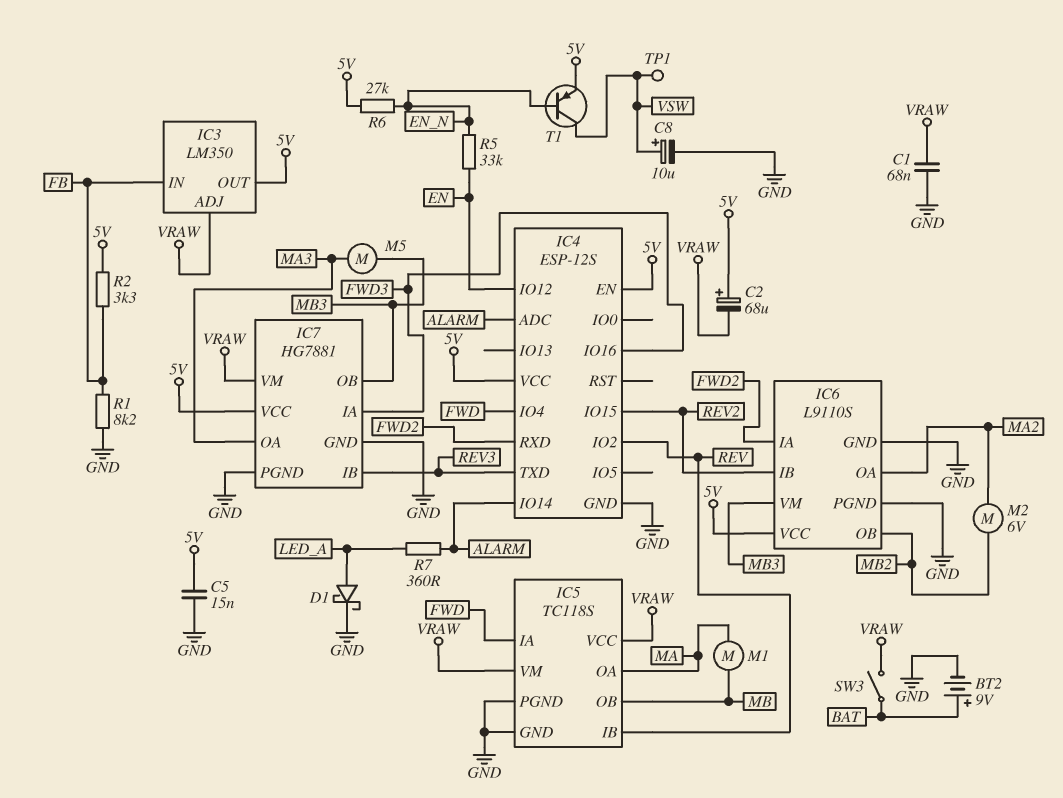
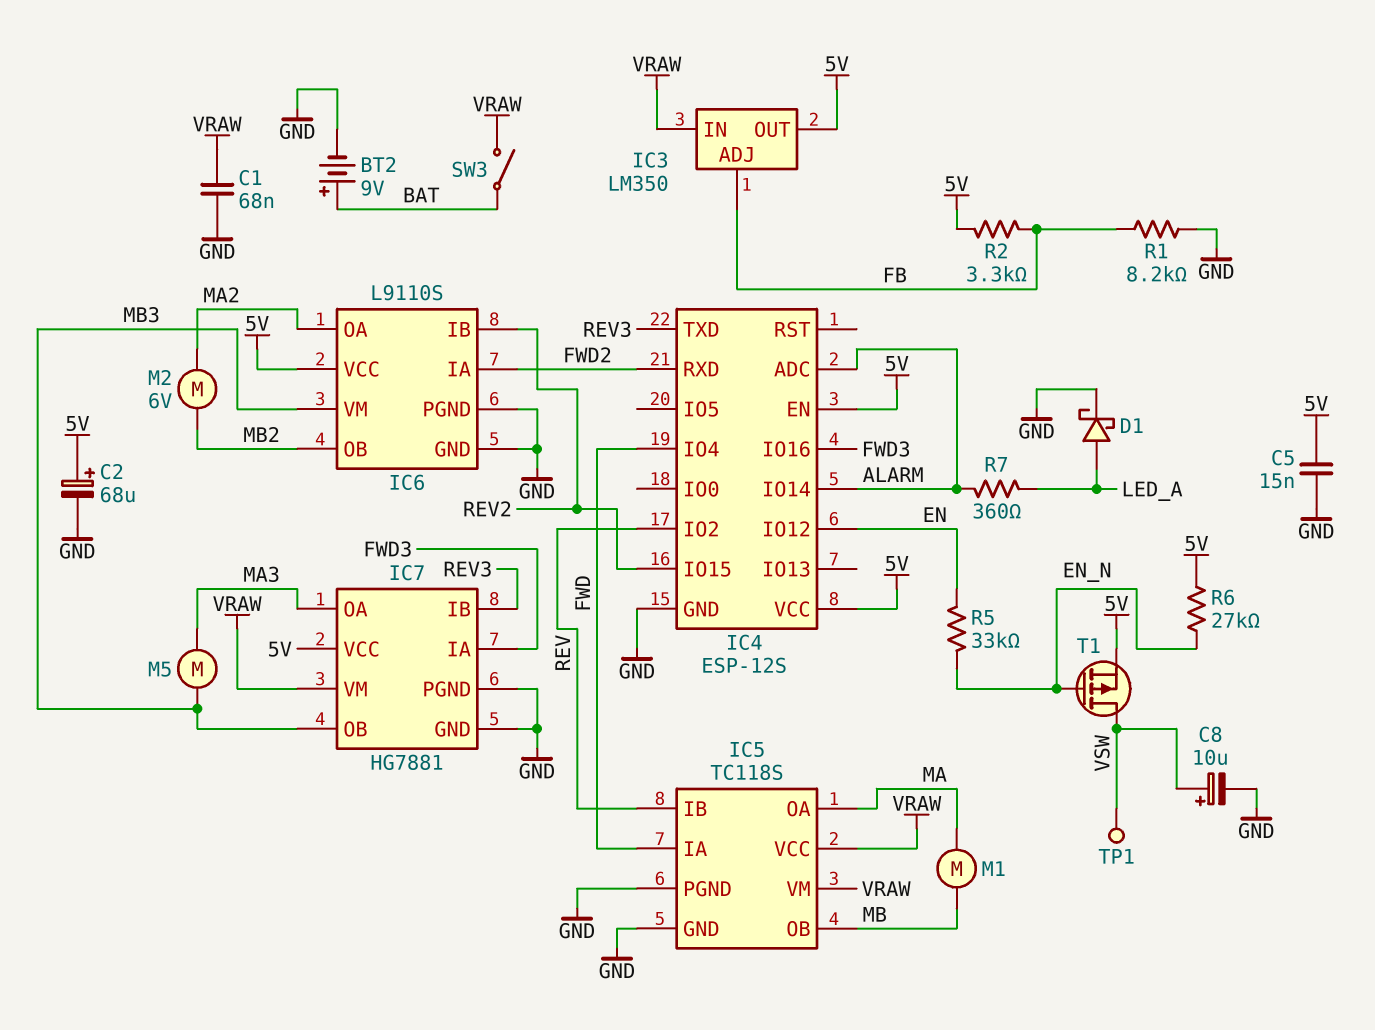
C2: 68uF (plus 5V, minus VRAW) -> 68uF (plus 5V, minus GND)
IC3 pin ADJ: VRAW -> FB
IC3 pin IN: FB -> VRAW
T1: PNP (B EN_N, C VSW, E 5V) -> PMOS (G EN_N, D VSW, S 5V)

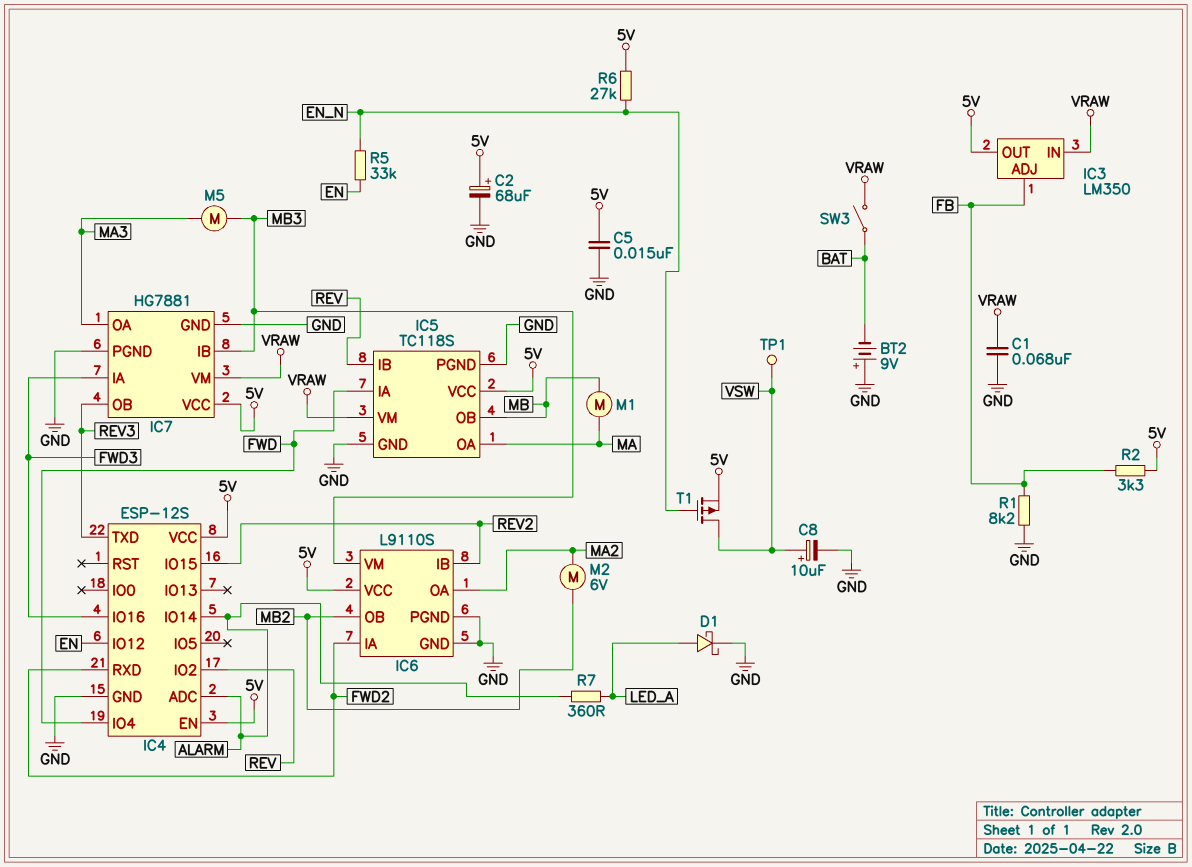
BT2: 9V (plus BAT, minus GND) -> 9V (plus GND, minus BAT)
IC5 pin VCC: VRAW -> 5V
IC7 pin IB: REV3 -> MB3
IC7 pin OB: MB3 -> REV3

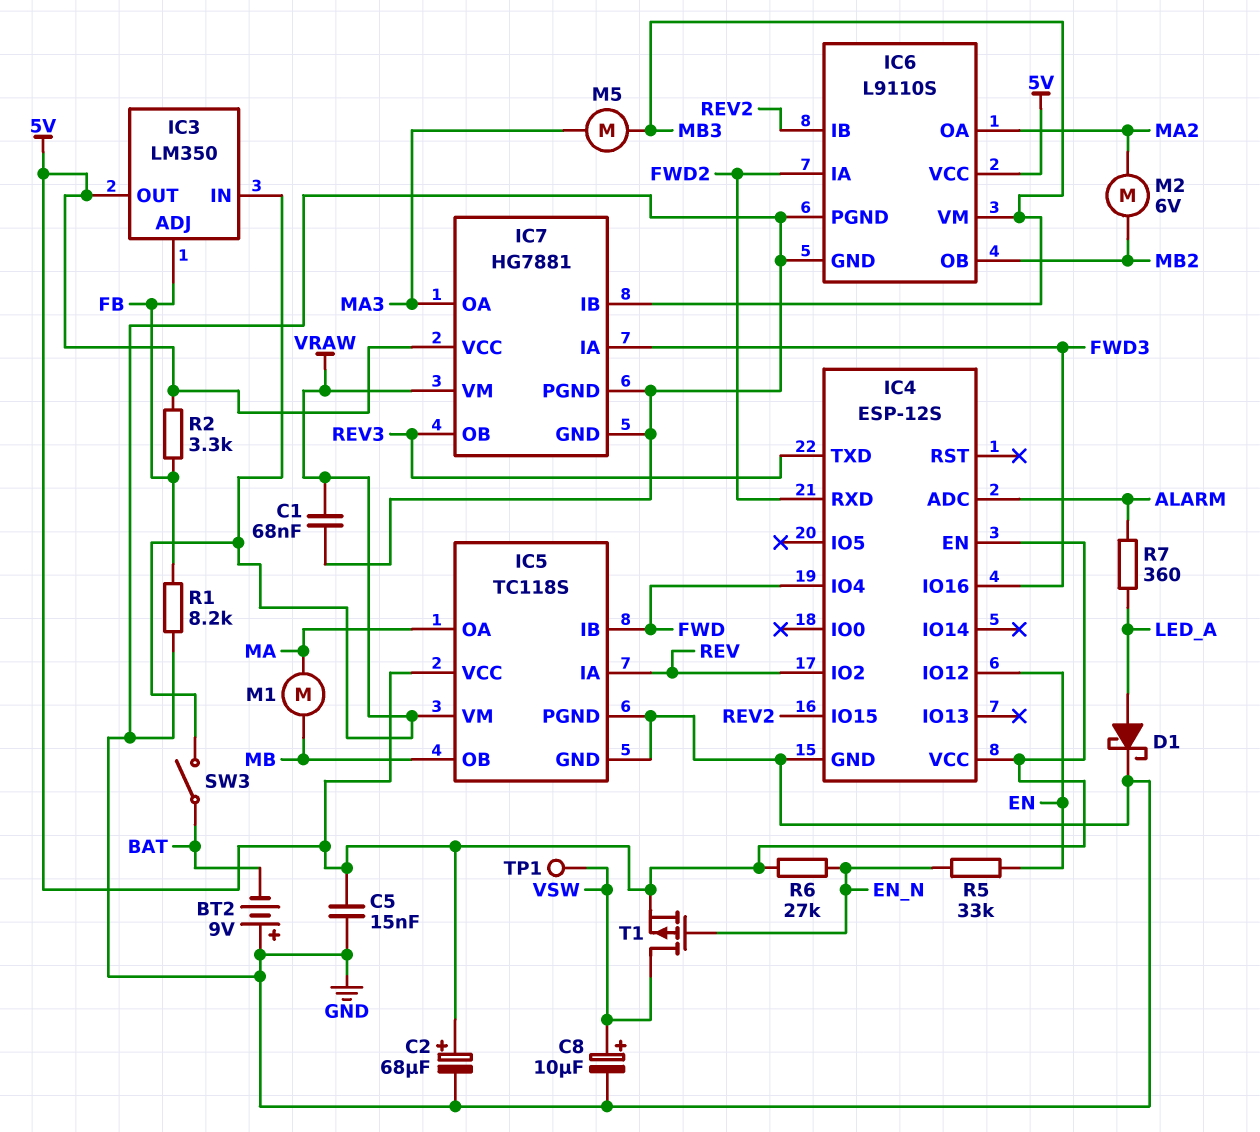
IC4 pin IO14: ALARM -> none
IC5 pin IA: FWD -> REV
IC5 pin IB: REV -> FWD

